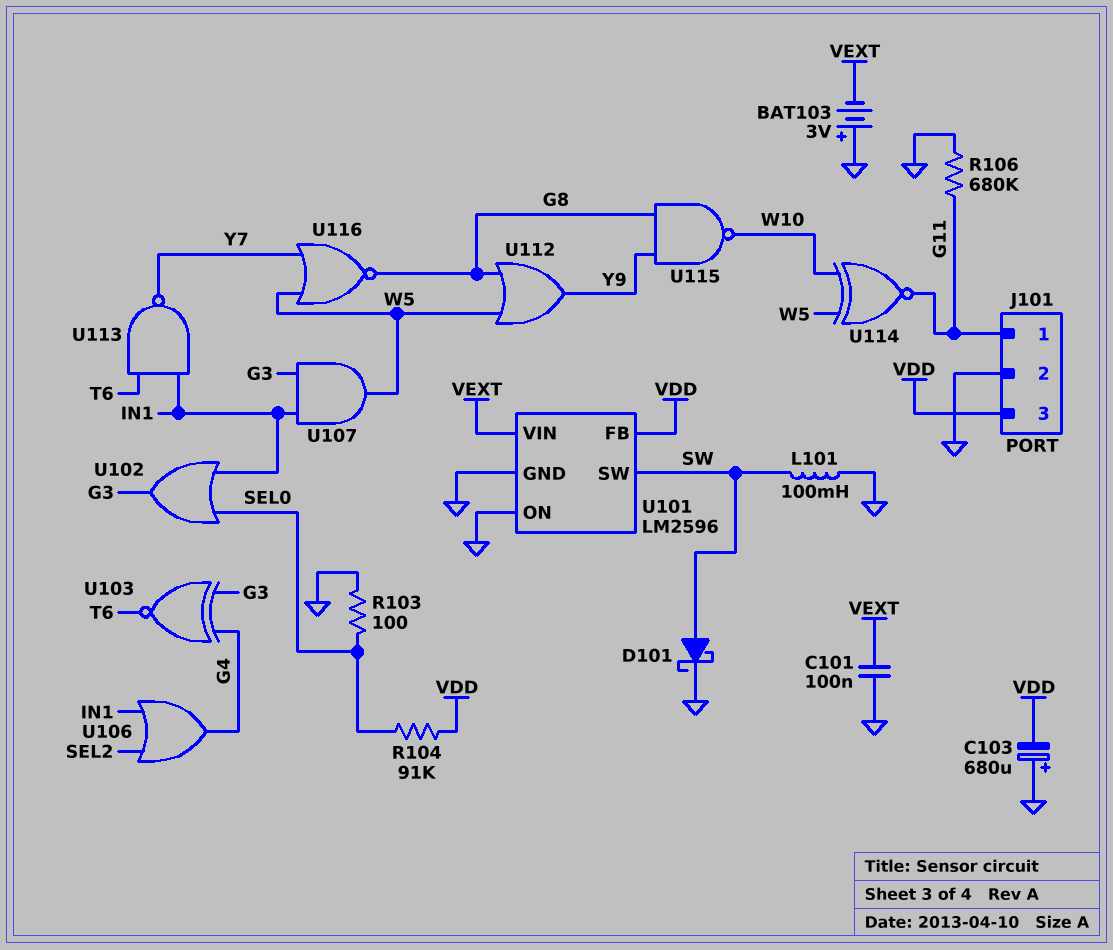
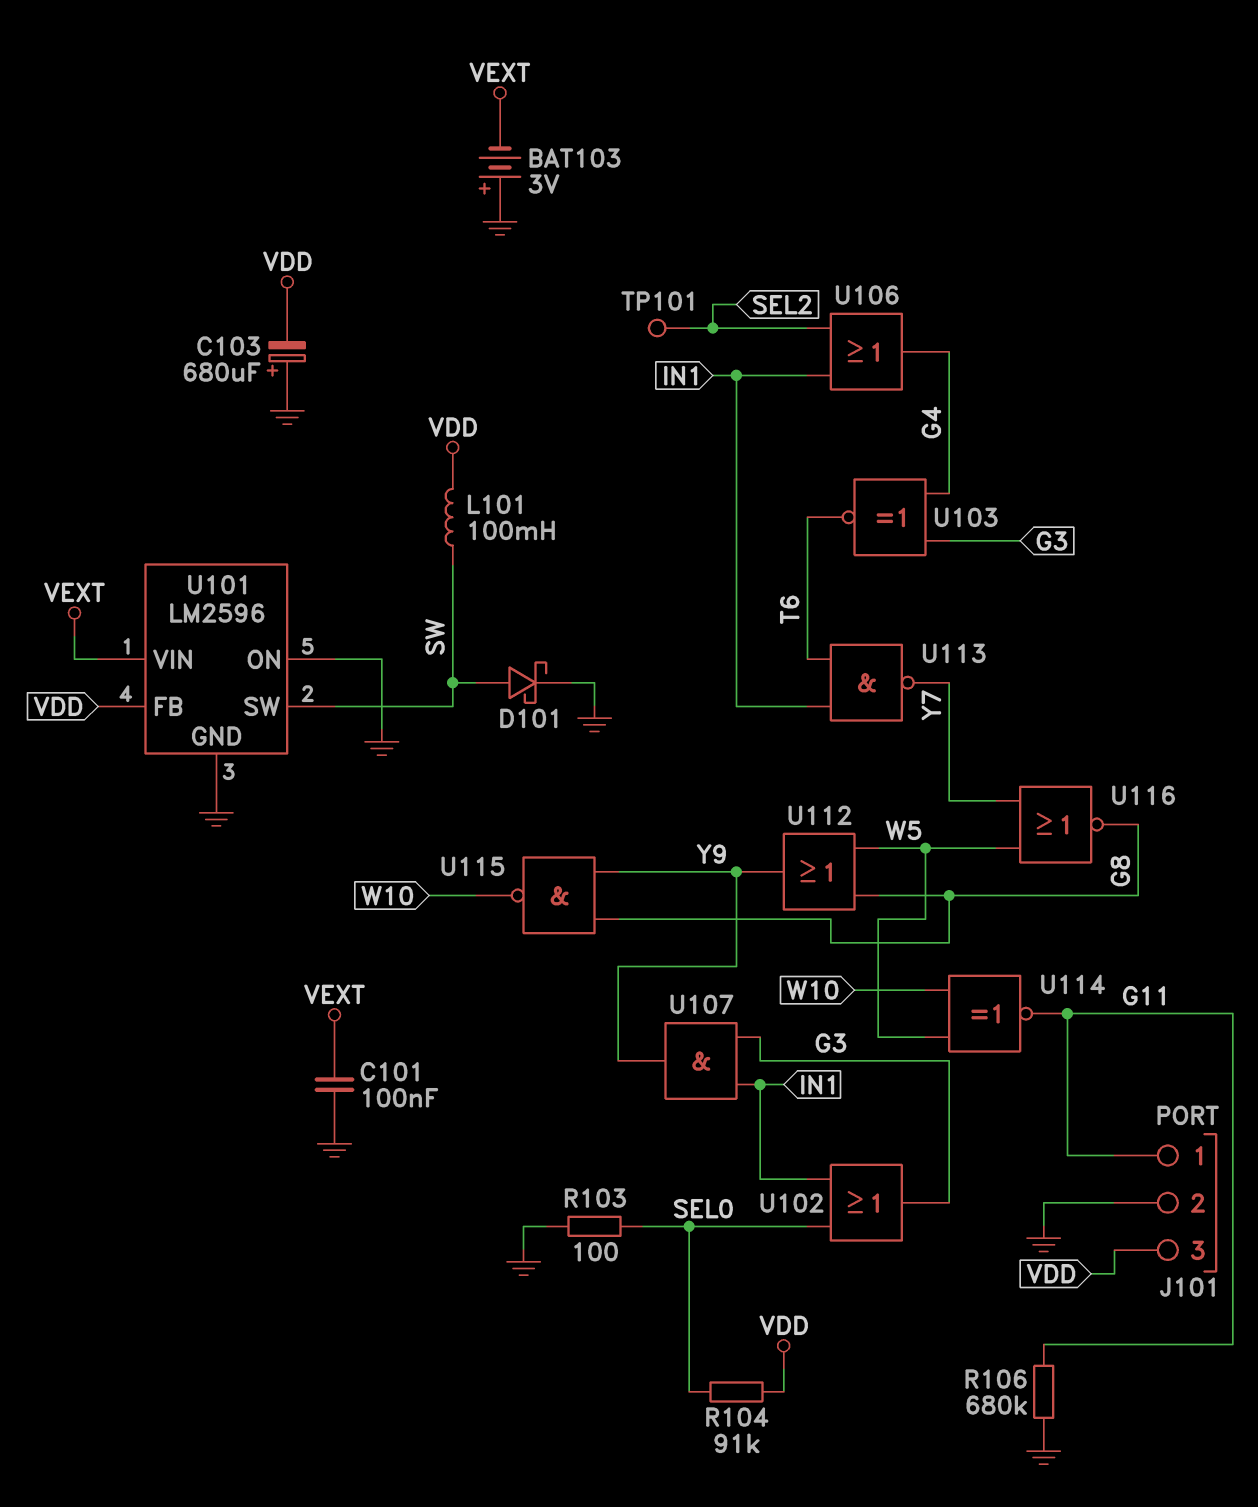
L101: 100mH (GND, SW) -> 100mH (SW, VDD)
TP101: none -> test point (SEL2)
U107: AND (in G3, in IN1, out W5) -> AND (in G3, in IN1, out Y9)

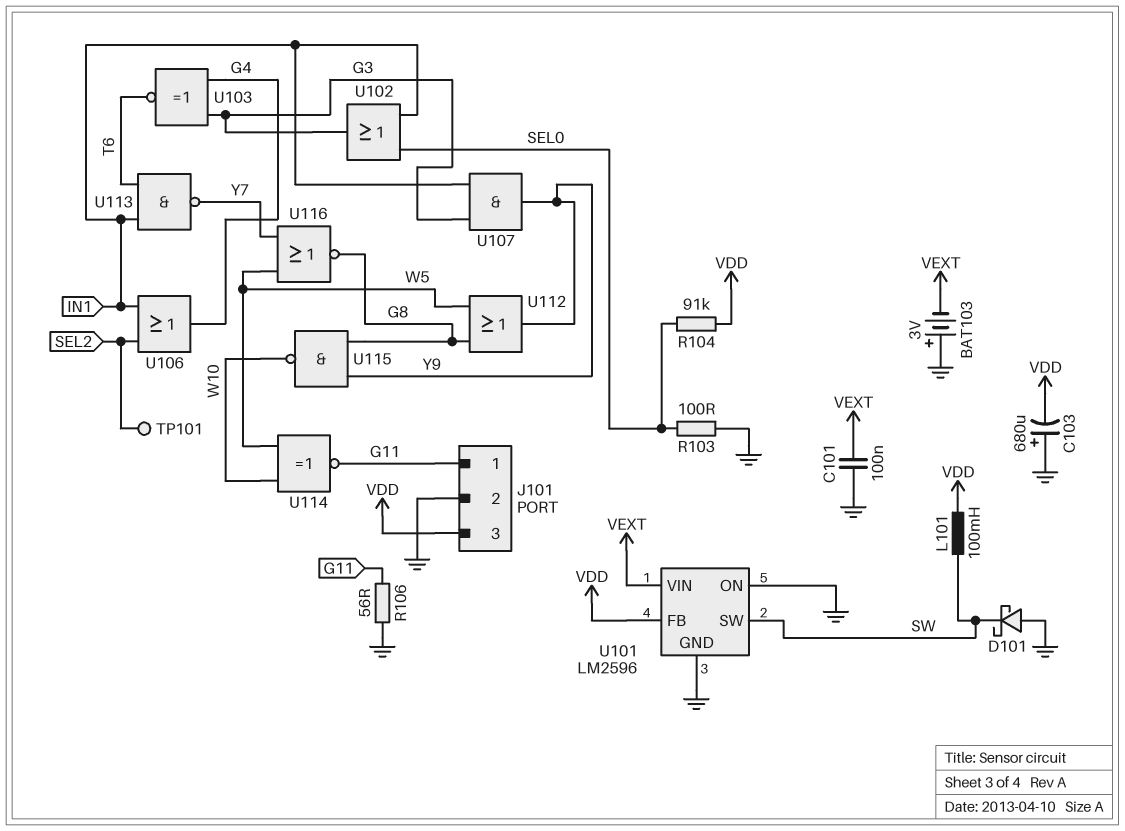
D101: schottky (A SW, K GND) -> schottky (A GND, K SW)
R106: 680k (G11, GND) -> 56 (G11, GND)

